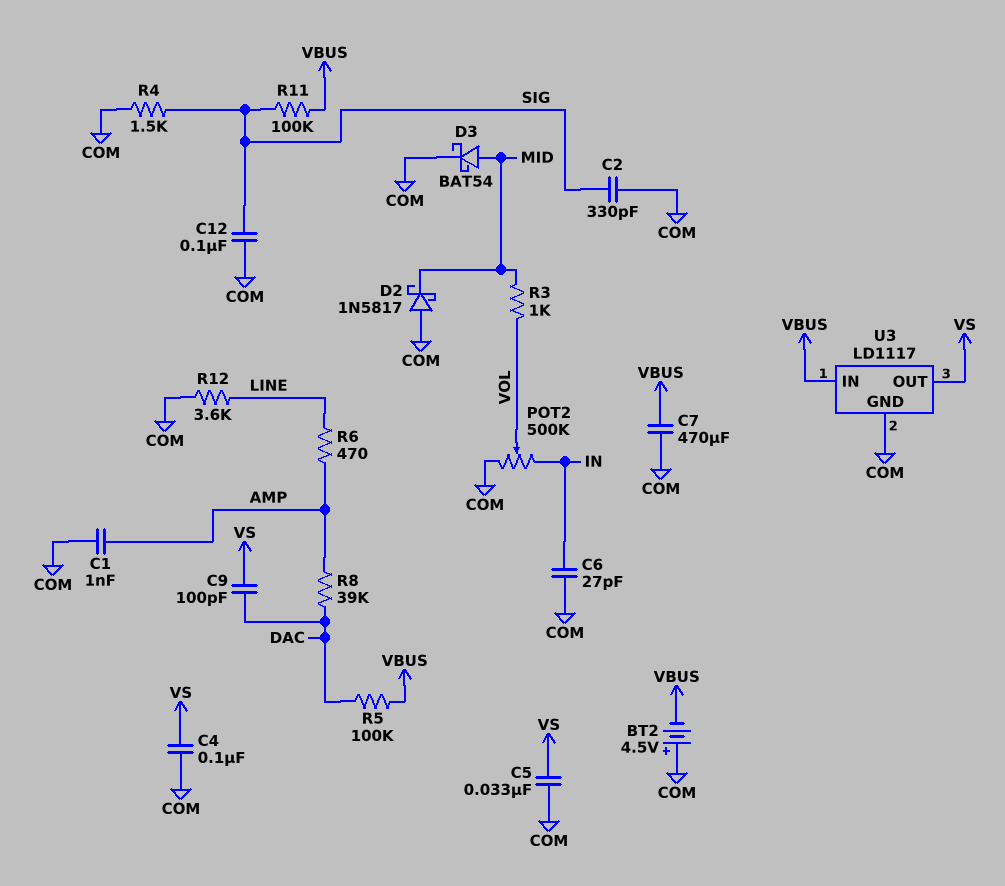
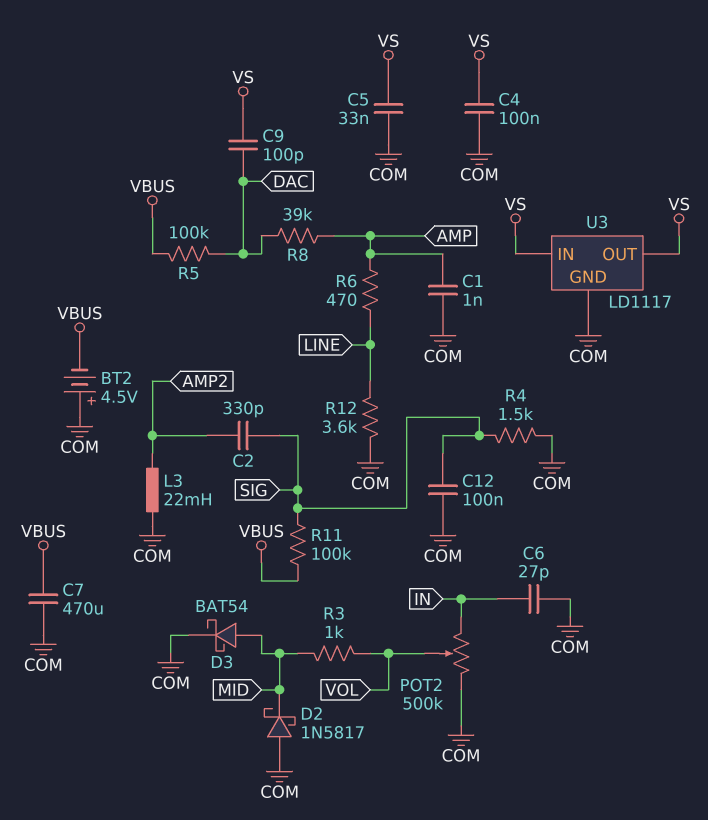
C2: 330pF (COM, SIG) -> 330pF (AMP2, SIG)
L3: none -> 22mH (AMP2, COM)
U3 pin IN: VBUS -> VS

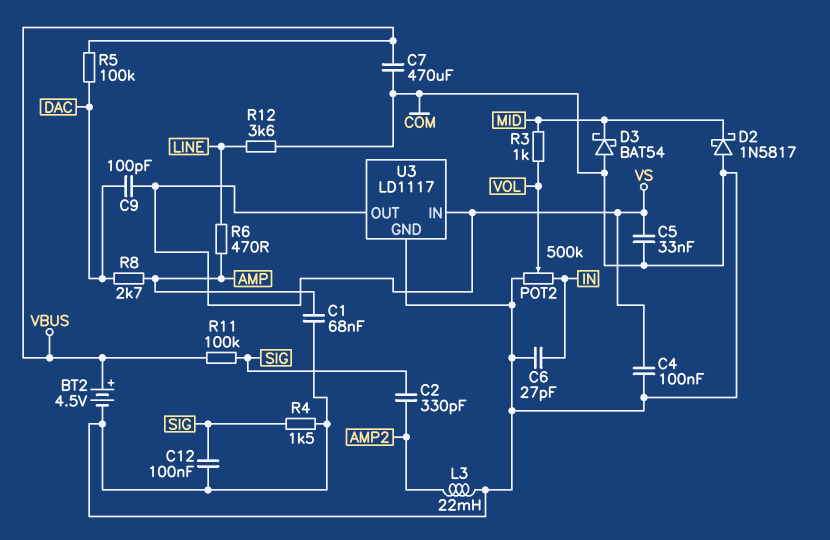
BT2: 4.5V (plus COM, minus VBUS) -> 4.5V (plus VBUS, minus COM)
C1: 1nF (AMP, COM) -> 68nF (AMP, COM)
D3: schottky BAT54 (A MID, K COM) -> schottky BAT54 (A COM, K MID)
R8: 39k (AMP, DAC) -> 2.7k (AMP, DAC)

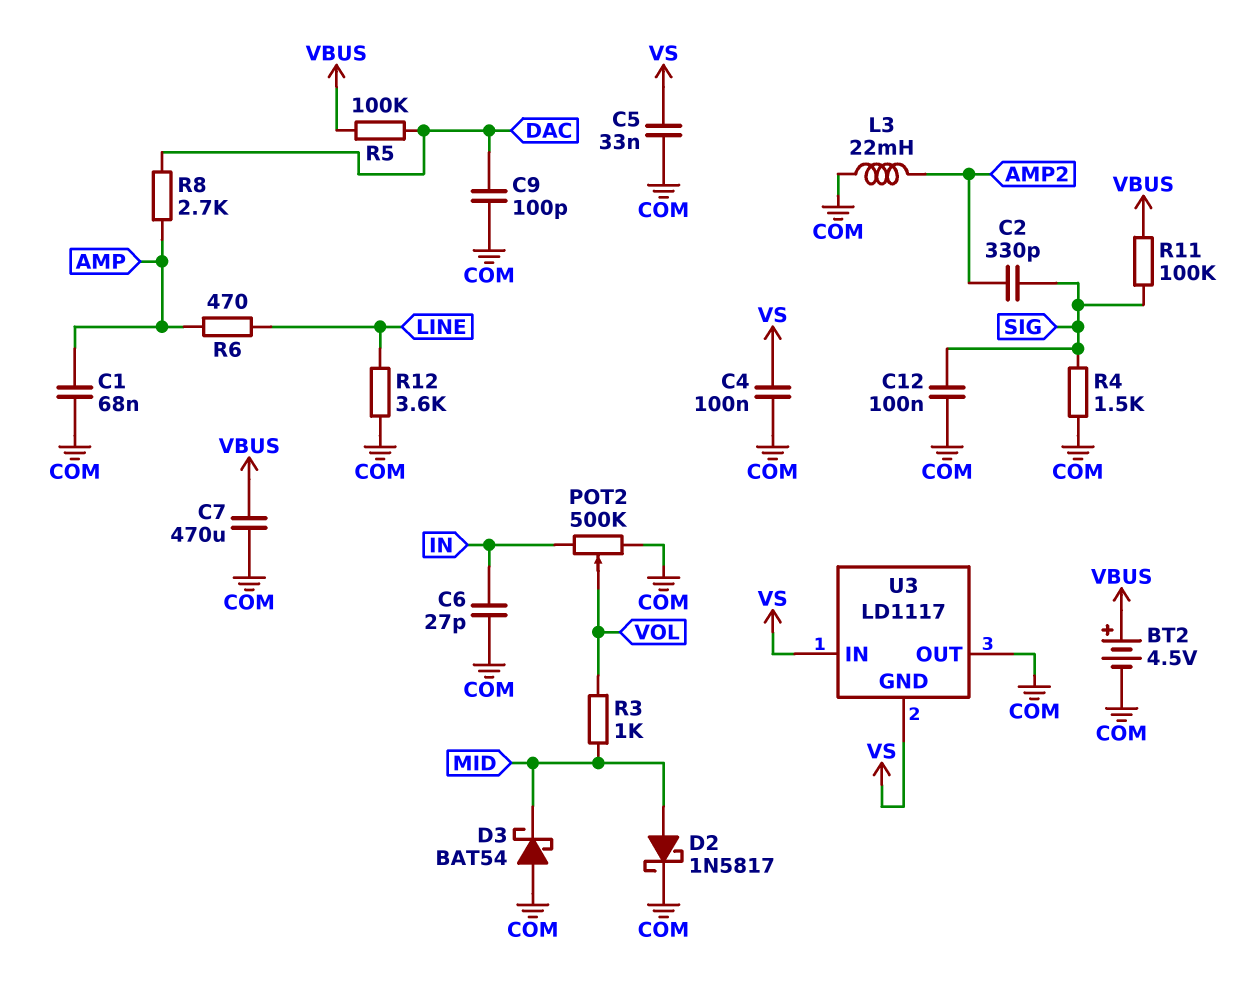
C9: 100pF (DAC, VS) -> 100pF (COM, DAC)
D2: schottky 1N5817 (A COM, K MID) -> schottky 1N5817 (A MID, K COM)
U3 pin GND: COM -> VS
U3 pin OUT: VS -> COM

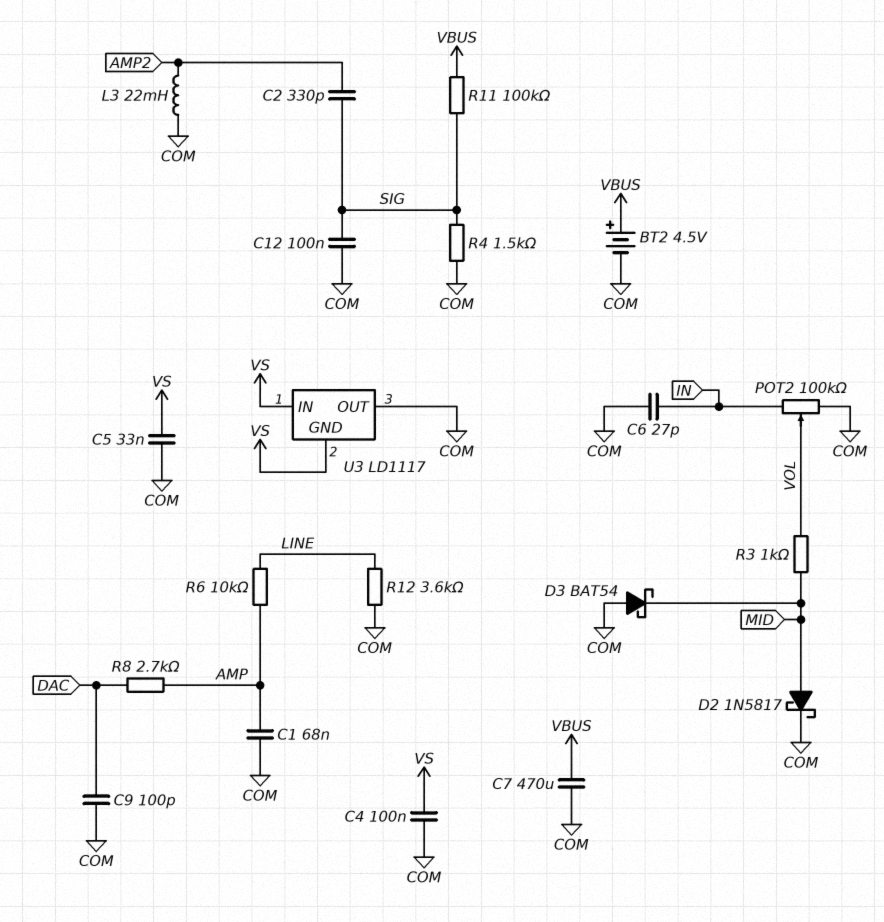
POT2: 500k (COM, IN, wiper VOL) -> 100k (COM, IN, wiper VOL)
R5: 100k (DAC, VBUS) -> none
R6: 470 (AMP, LINE) -> 10k (AMP, LINE)

